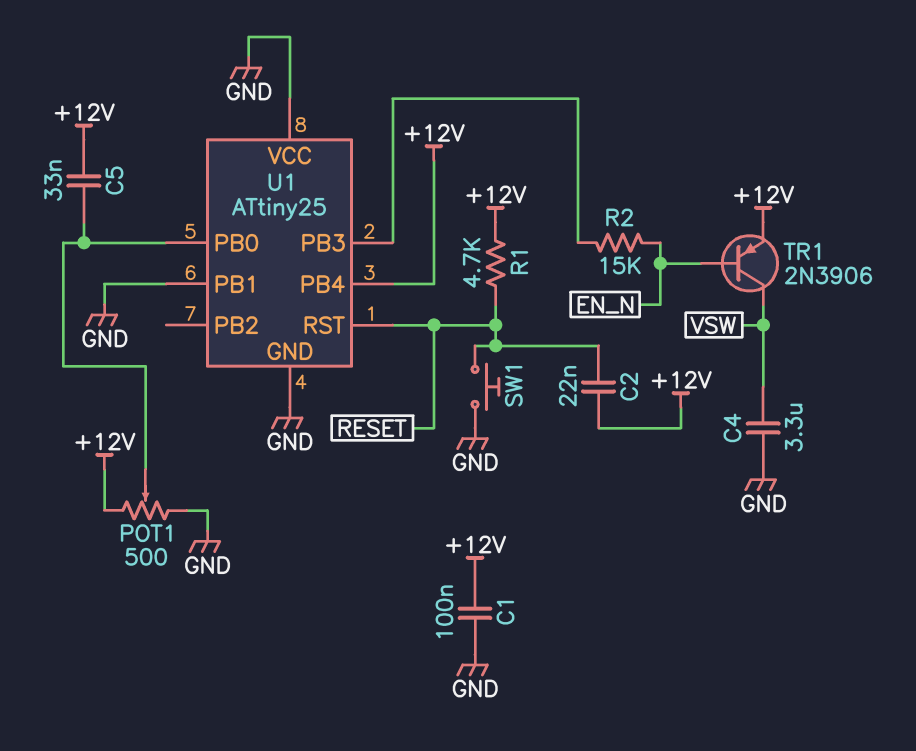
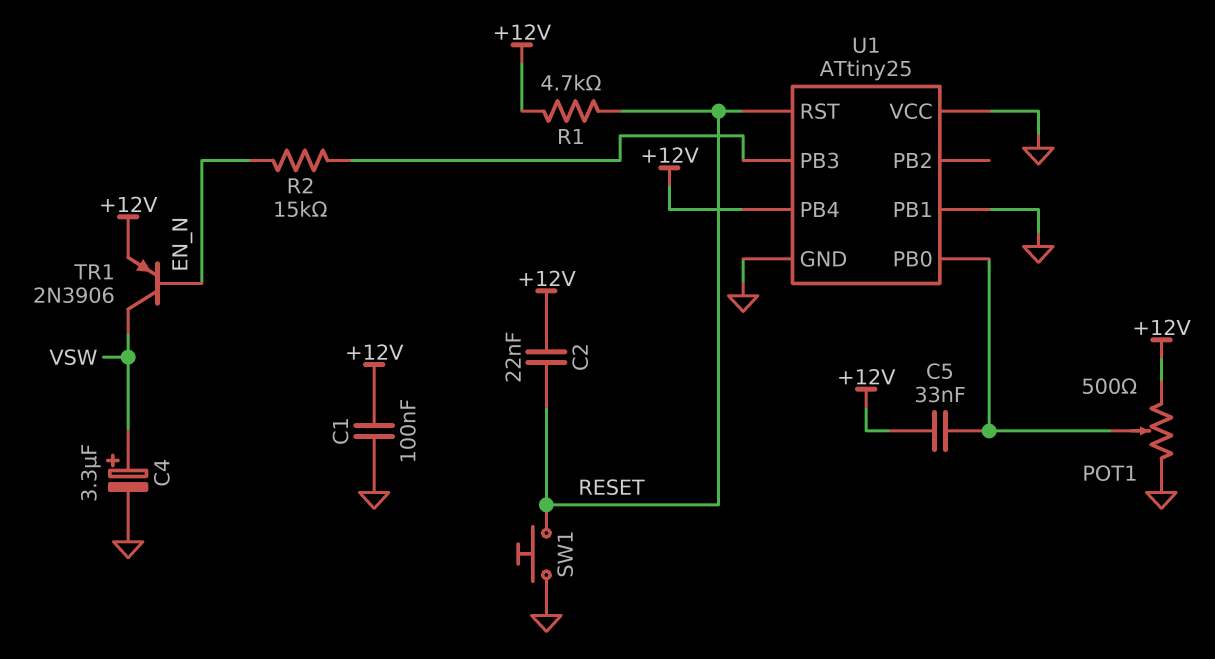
C4: 3.3uF (GND, VSW) -> 3.3uF (plus VSW, minus GND)

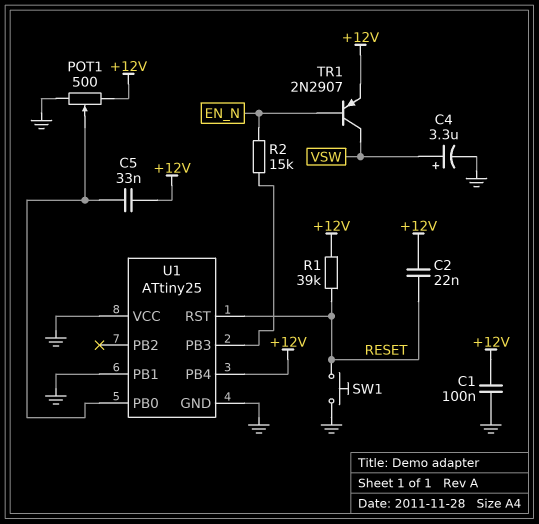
R1: 4.7k (+12V, RESET) -> 39k (+12V, RESET)
TR1: PNP 2N3906 (B EN_N, C VSW, E +12V) -> PNP 2N2907 (B EN_N, C VSW, E +12V)

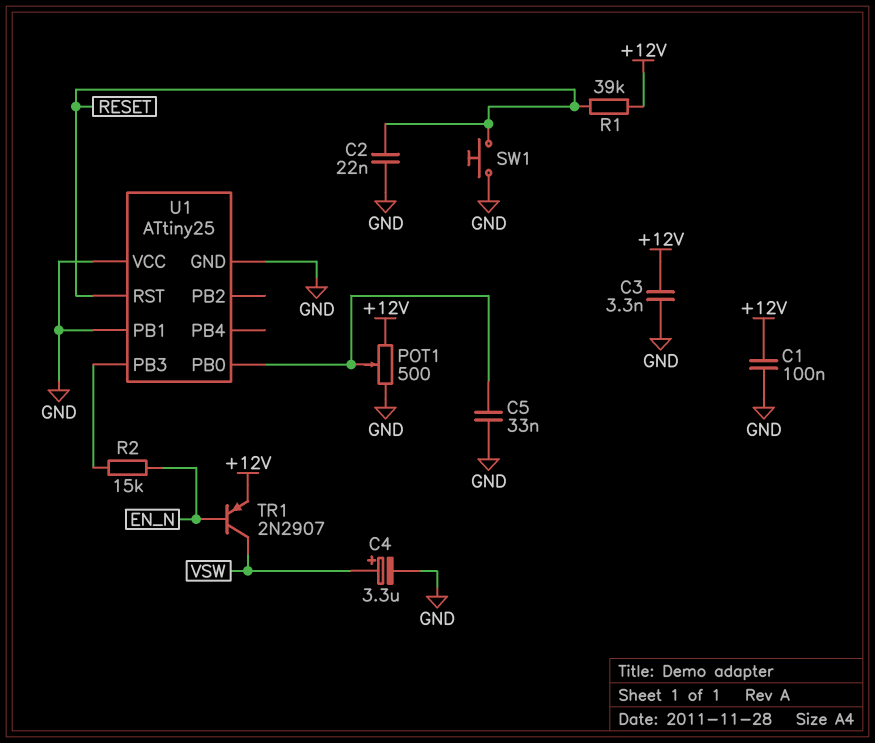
C2: 22nF (+12V, RESET) -> 22nF (GND, RESET)
C3: none -> 3.3nF (+12V, GND)
C5: 33nF (+12V, U1/PB0) -> 33nF (GND, U1/PB0)
U1 pin PB4: +12V -> none

